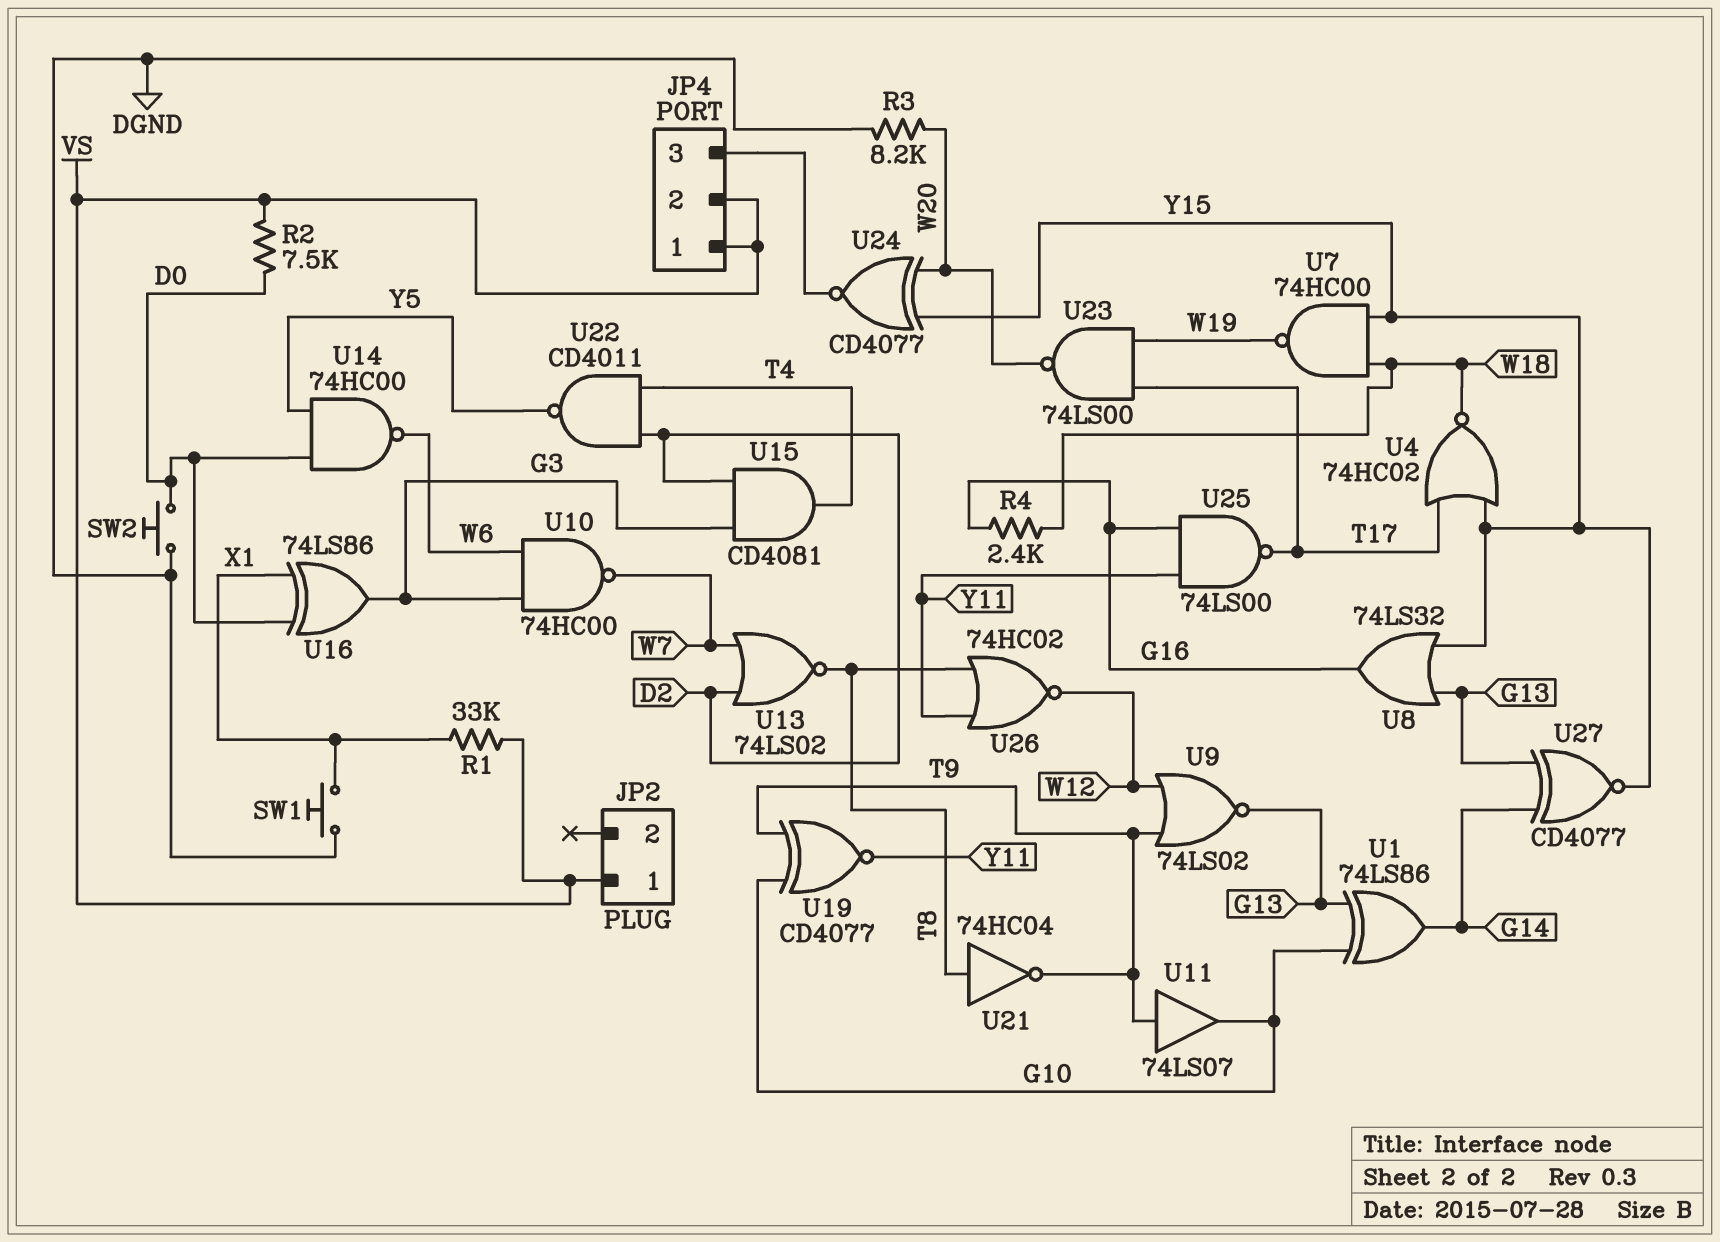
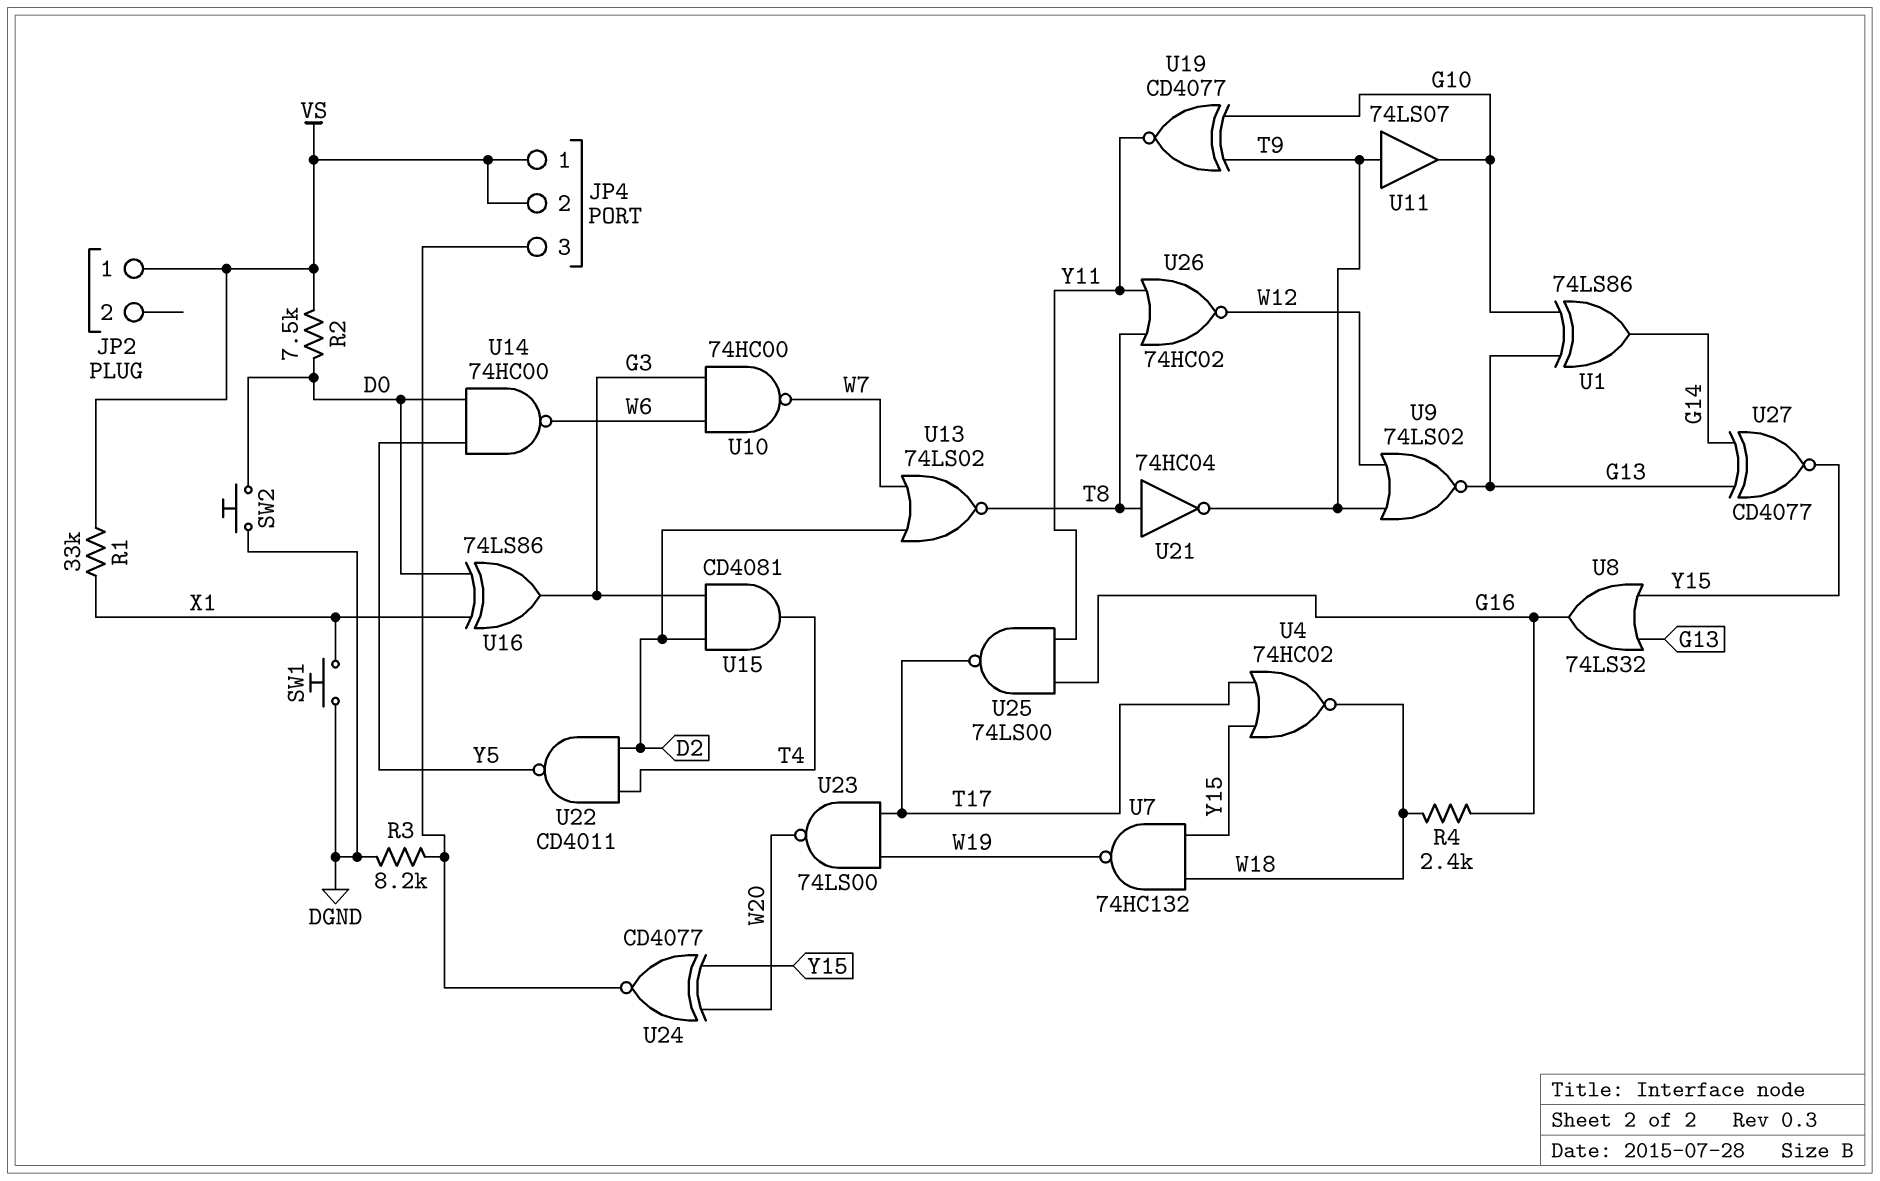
R3: 8.2k (DGND, W20) -> 8.2k (DGND, JP4/3)
U7: NAND 74HC00 (in W18, in Y15, out W19) -> NAND 74HC132 (in W18, in Y15, out W19)

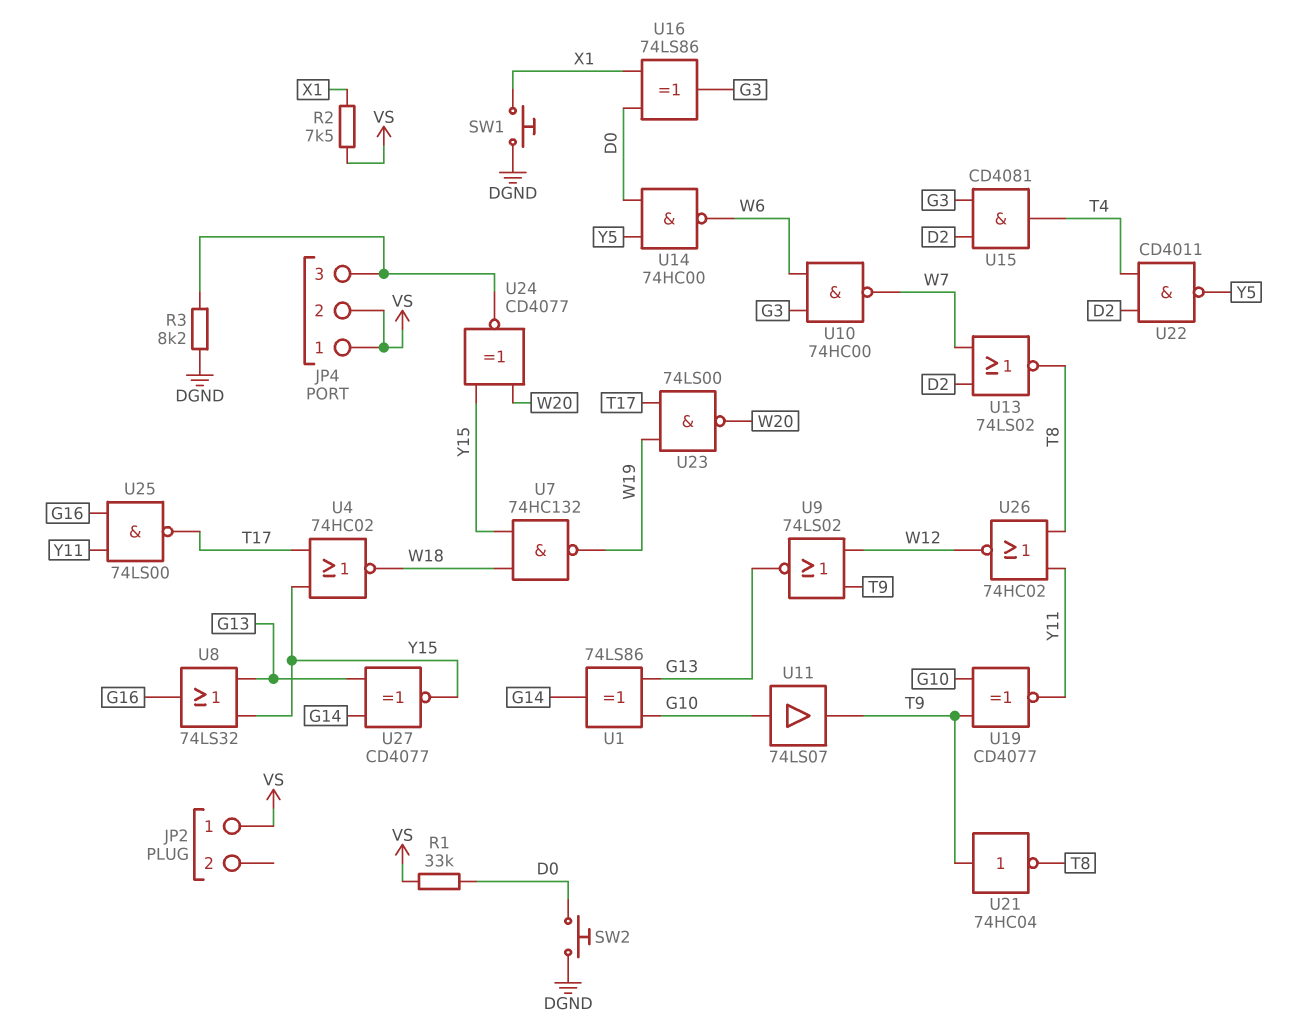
R1: 33k (VS, X1) -> 33k (D0, VS)
R2: 7.5k (D0, VS) -> 7.5k (VS, X1)
R4: 2.4k (G16, W18) -> none
U11: buffer 74LS07 (in T9, out G10) -> buffer 74LS07 (in G10, out T9)
U21: NOT 74HC04 (in T8, out T9) -> NOT 74HC04 (in T9, out T8)

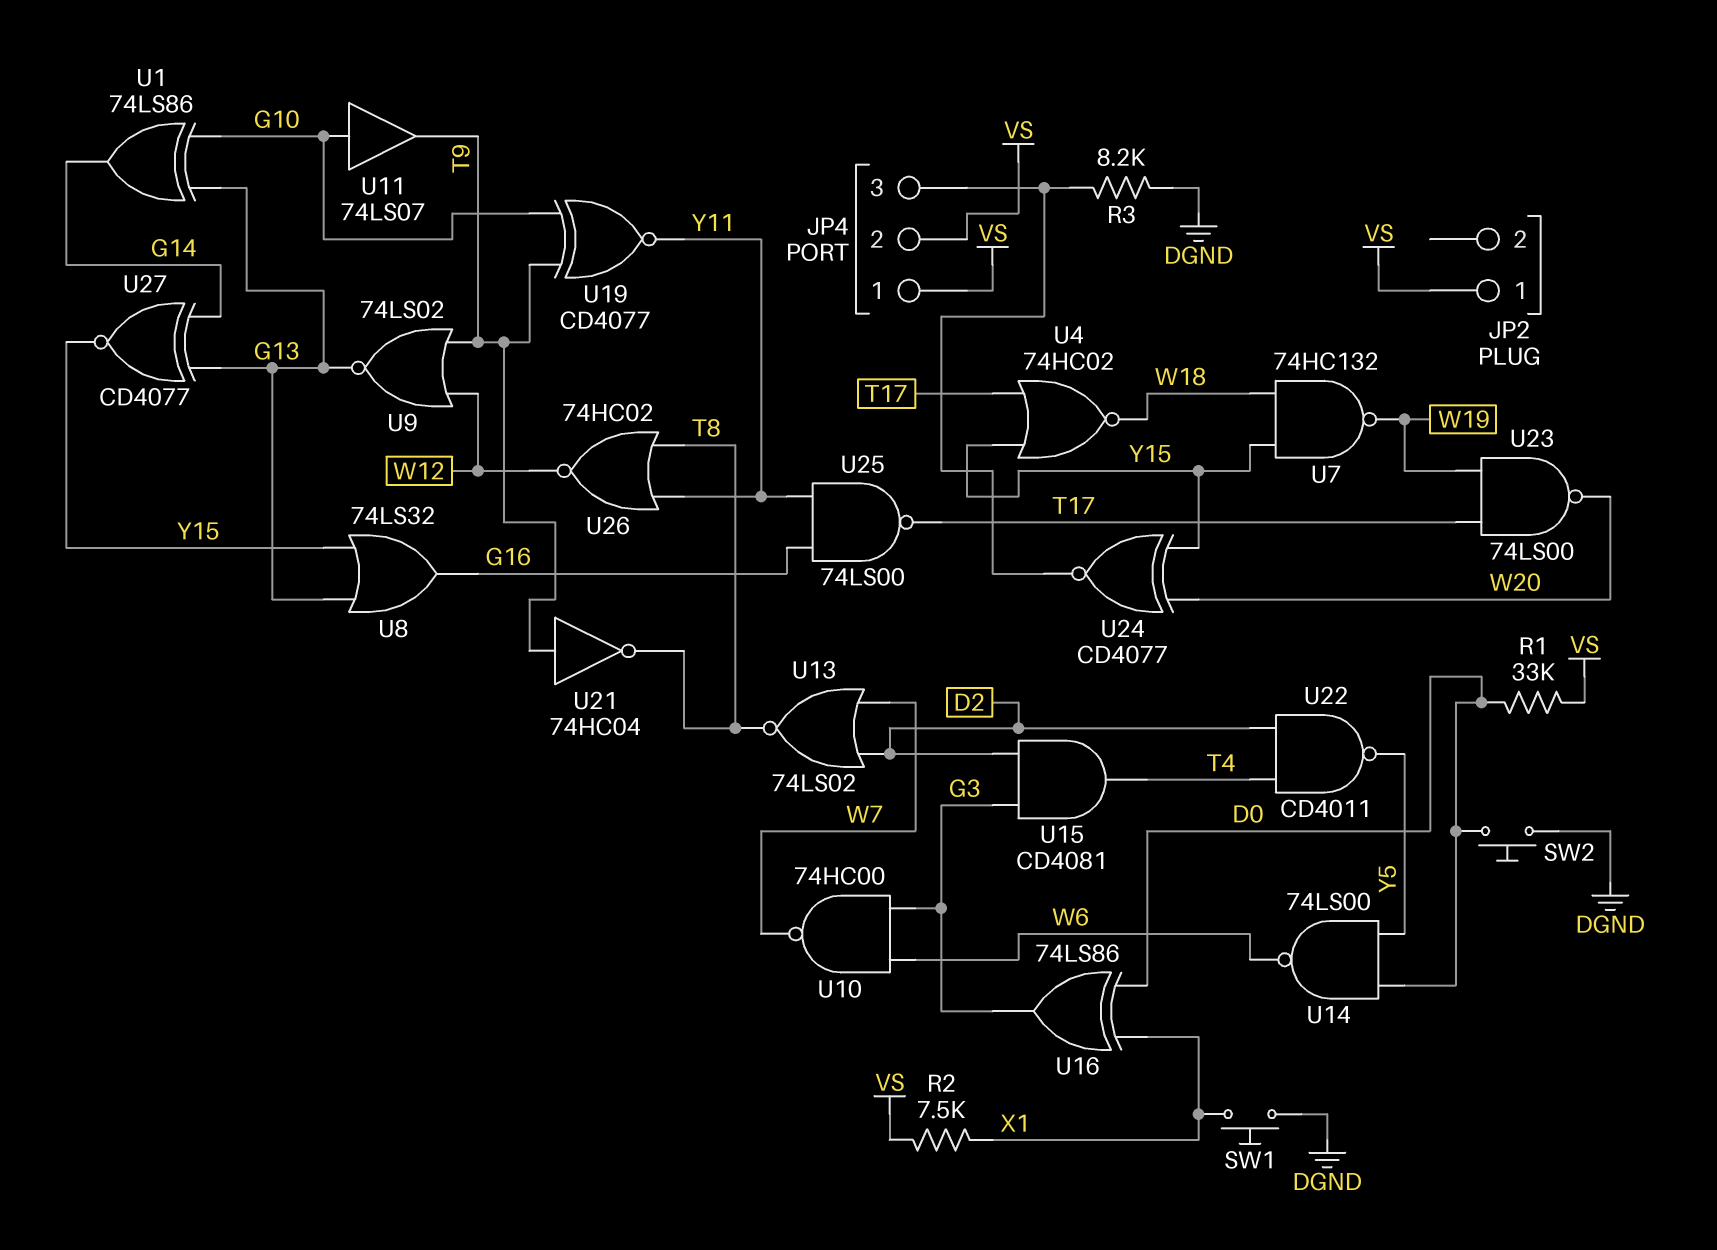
U14: NAND 74HC00 (in D0, in Y5, out W6) -> NAND 74LS00 (in D0, in Y5, out W6)

